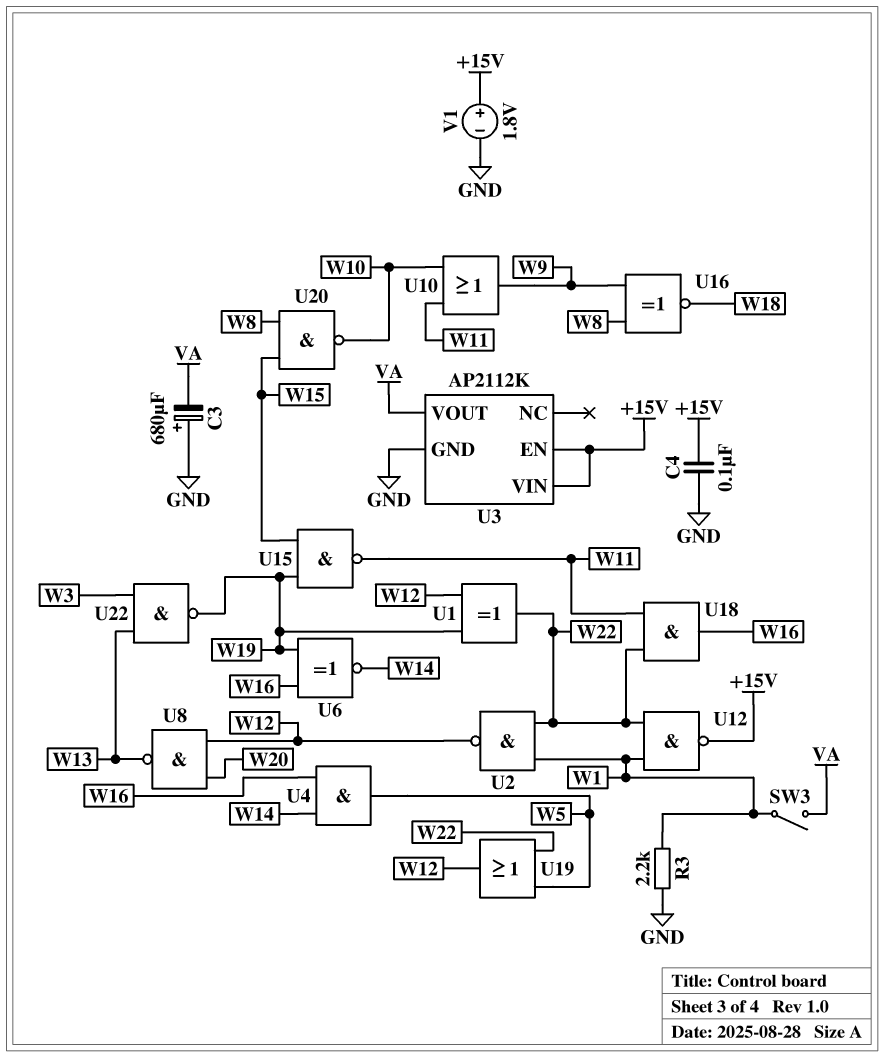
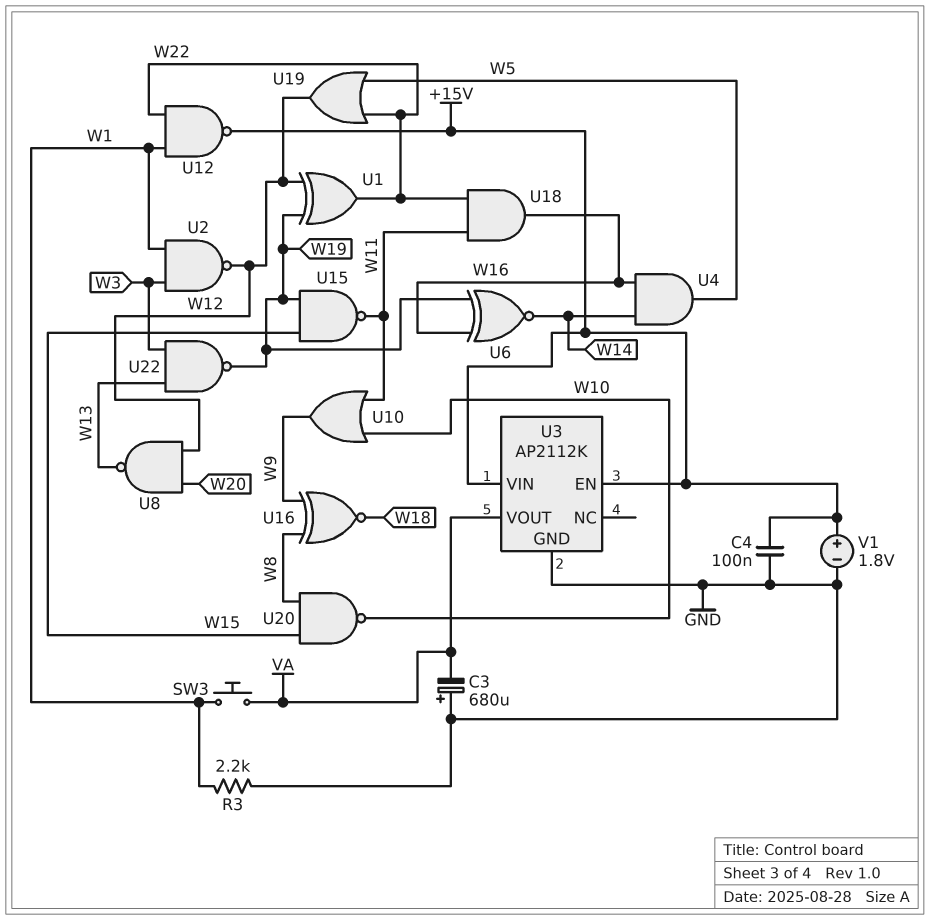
SW3: switch (VA, W1) -> button (VA, W1)
U2: NAND (in W1, in W22, out W12) -> NAND (in W1, in W3, out W12)

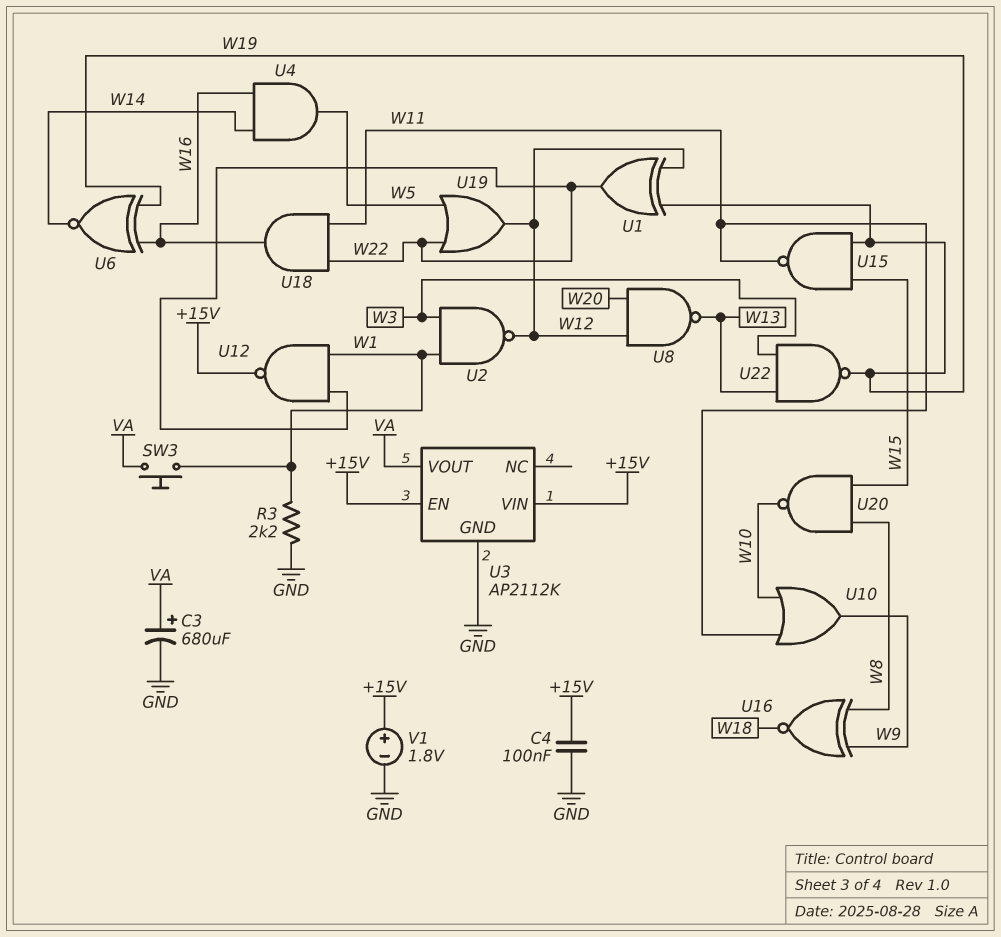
C3: 680uF (plus GND, minus VA) -> 680uF (plus VA, minus GND)

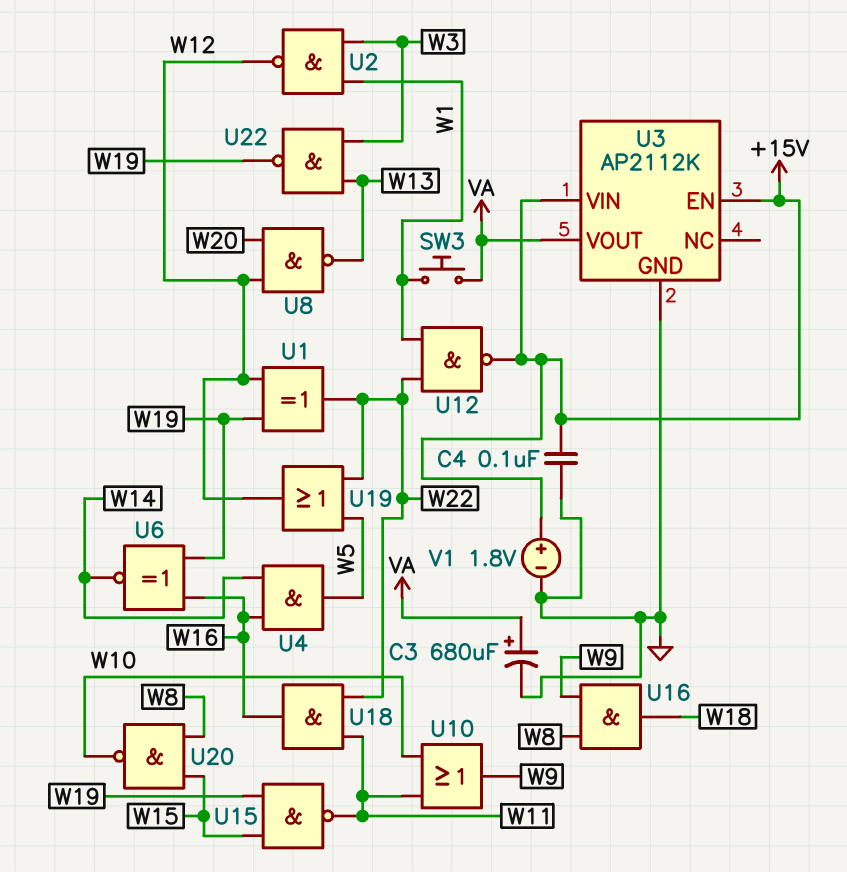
R3: 2.2k (GND, W1) -> none
U16: XNOR (in W8, in W9, out W18) -> AND (in W8, in W9, out W18)

